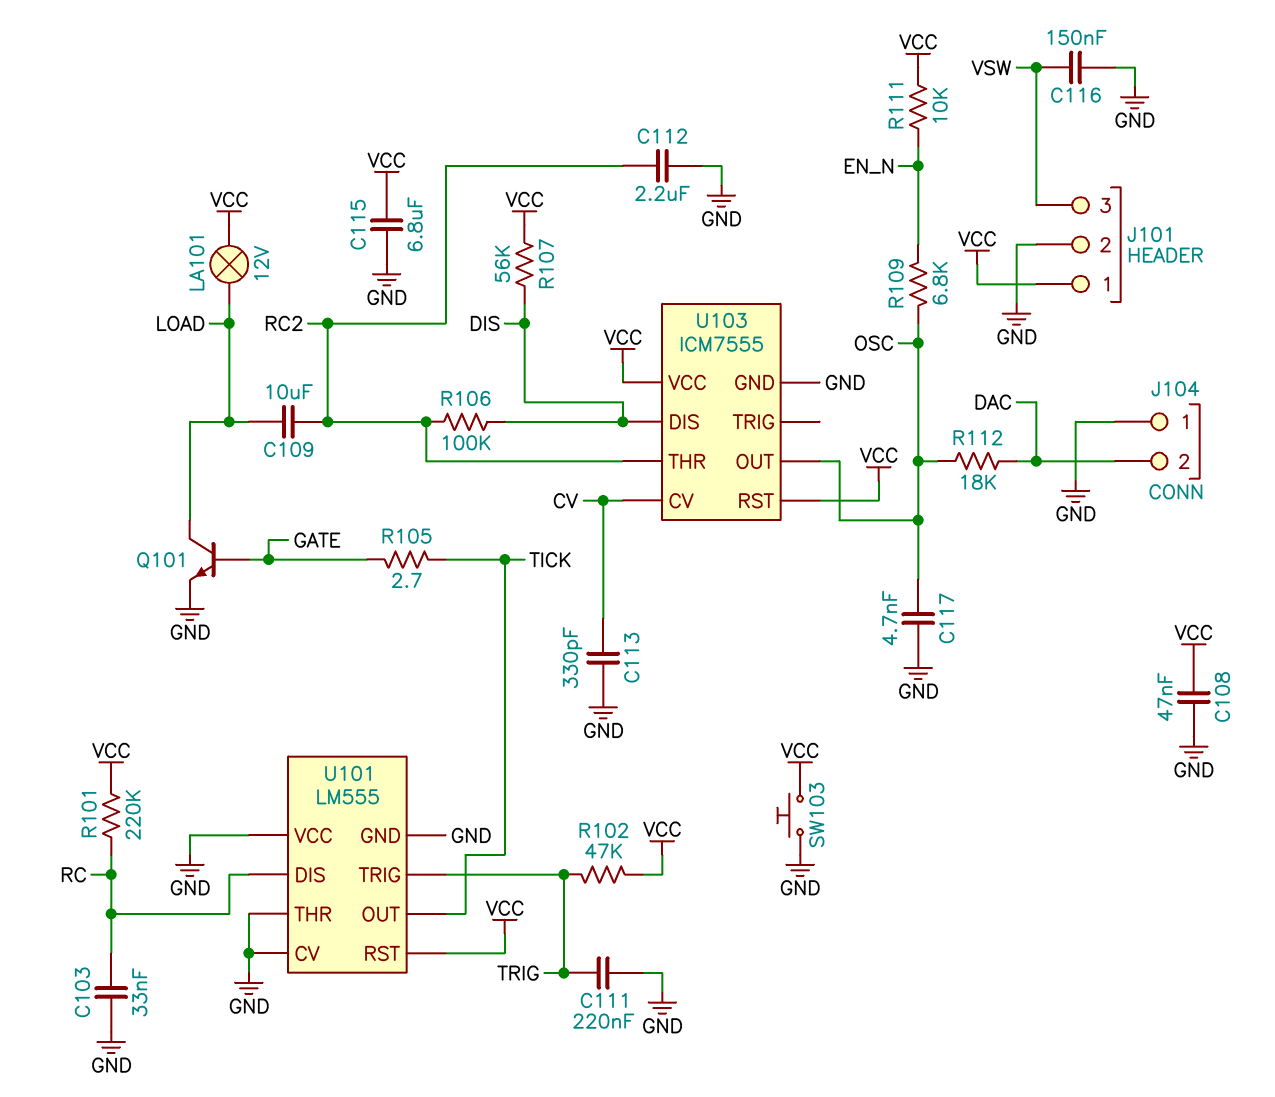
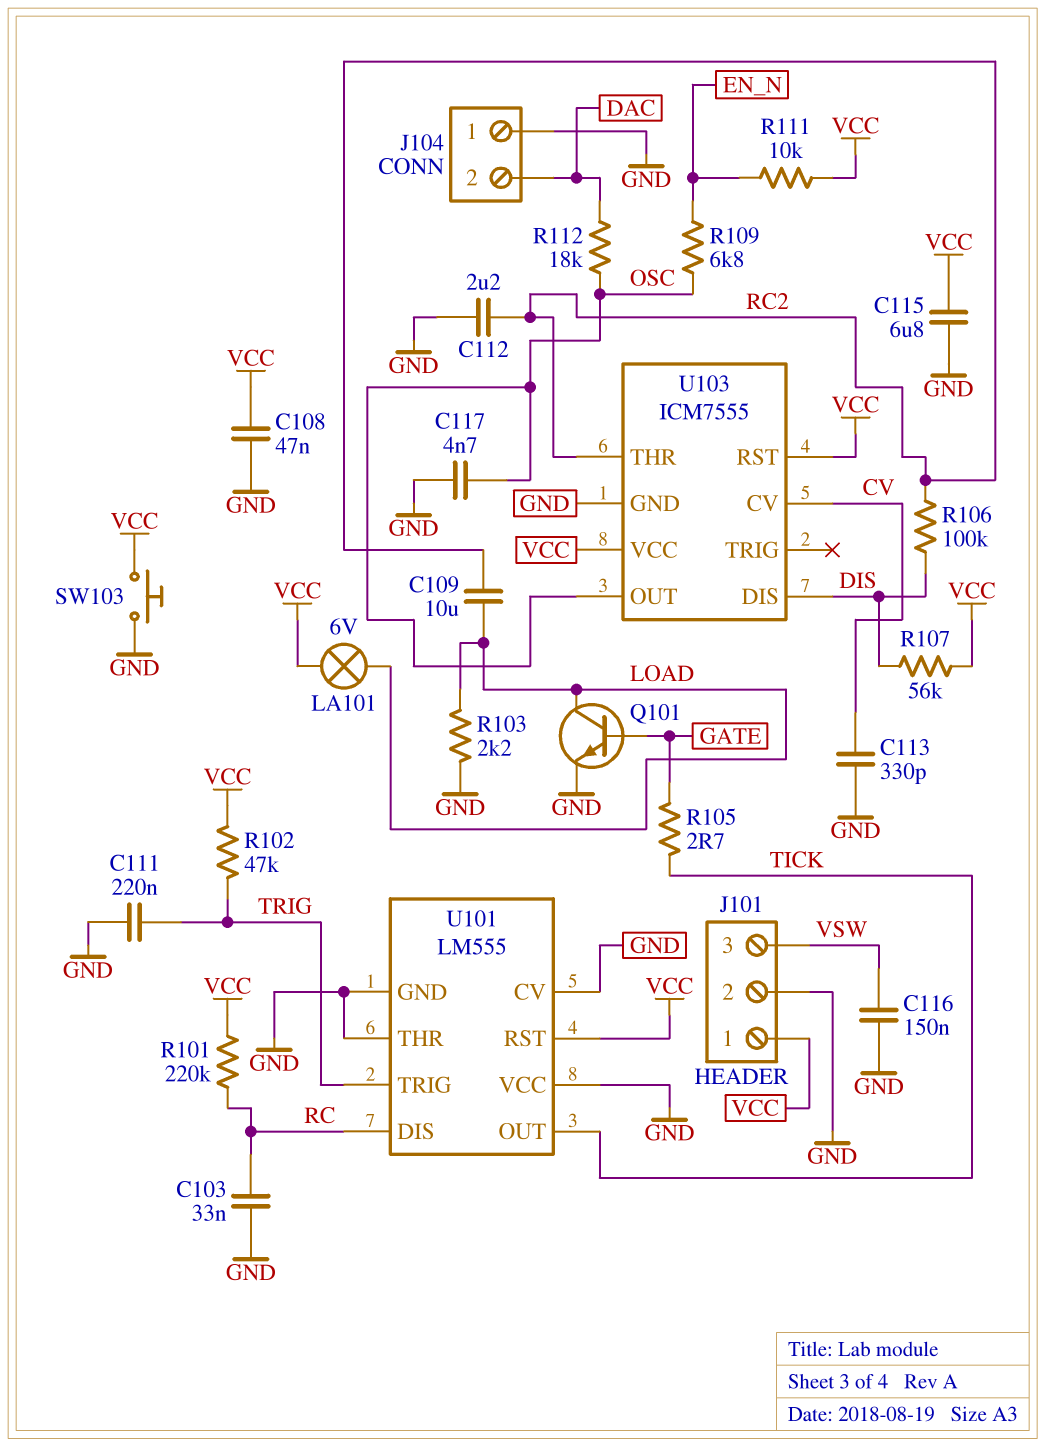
LA101: lamp 12V (LOAD, VCC) -> lamp 6V (LOAD, VCC)
R103: none -> 2.2k (GND, LOAD)

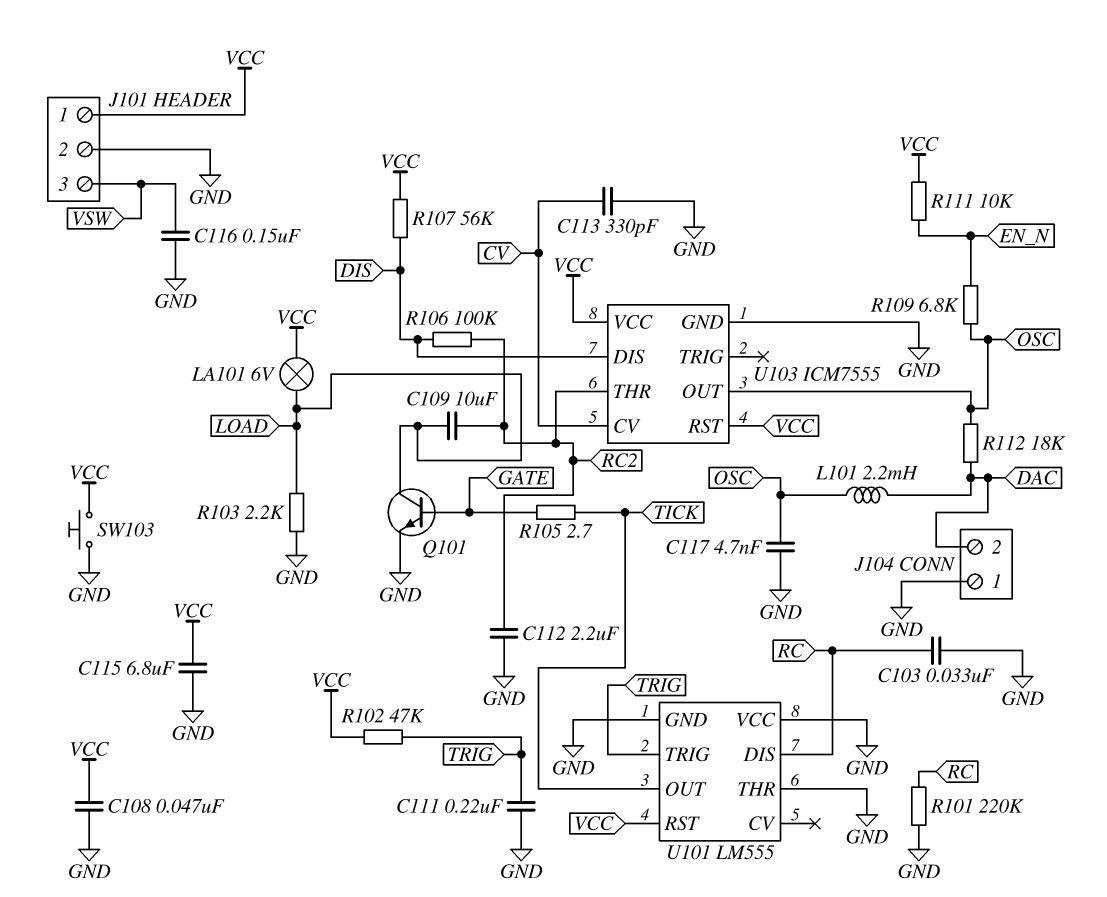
L101: none -> 2.2mH (DAC, OSC)
R101: 220k (RC, VCC) -> 220k (GND, RC)
U101 pin CV: GND -> none

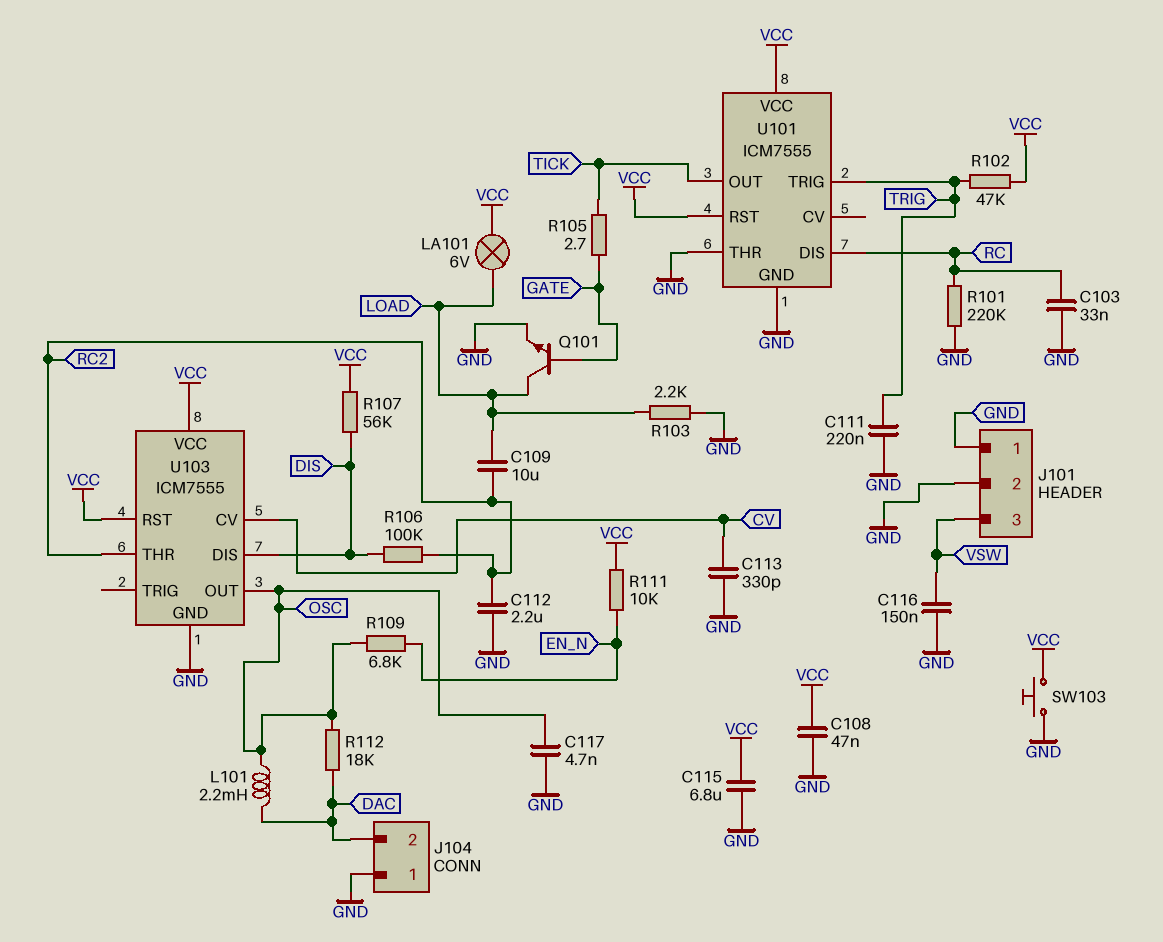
J101 pin 1: VCC -> GND
U101: LM555 -> ICM7555
U101 pin VCC: GND -> VCC

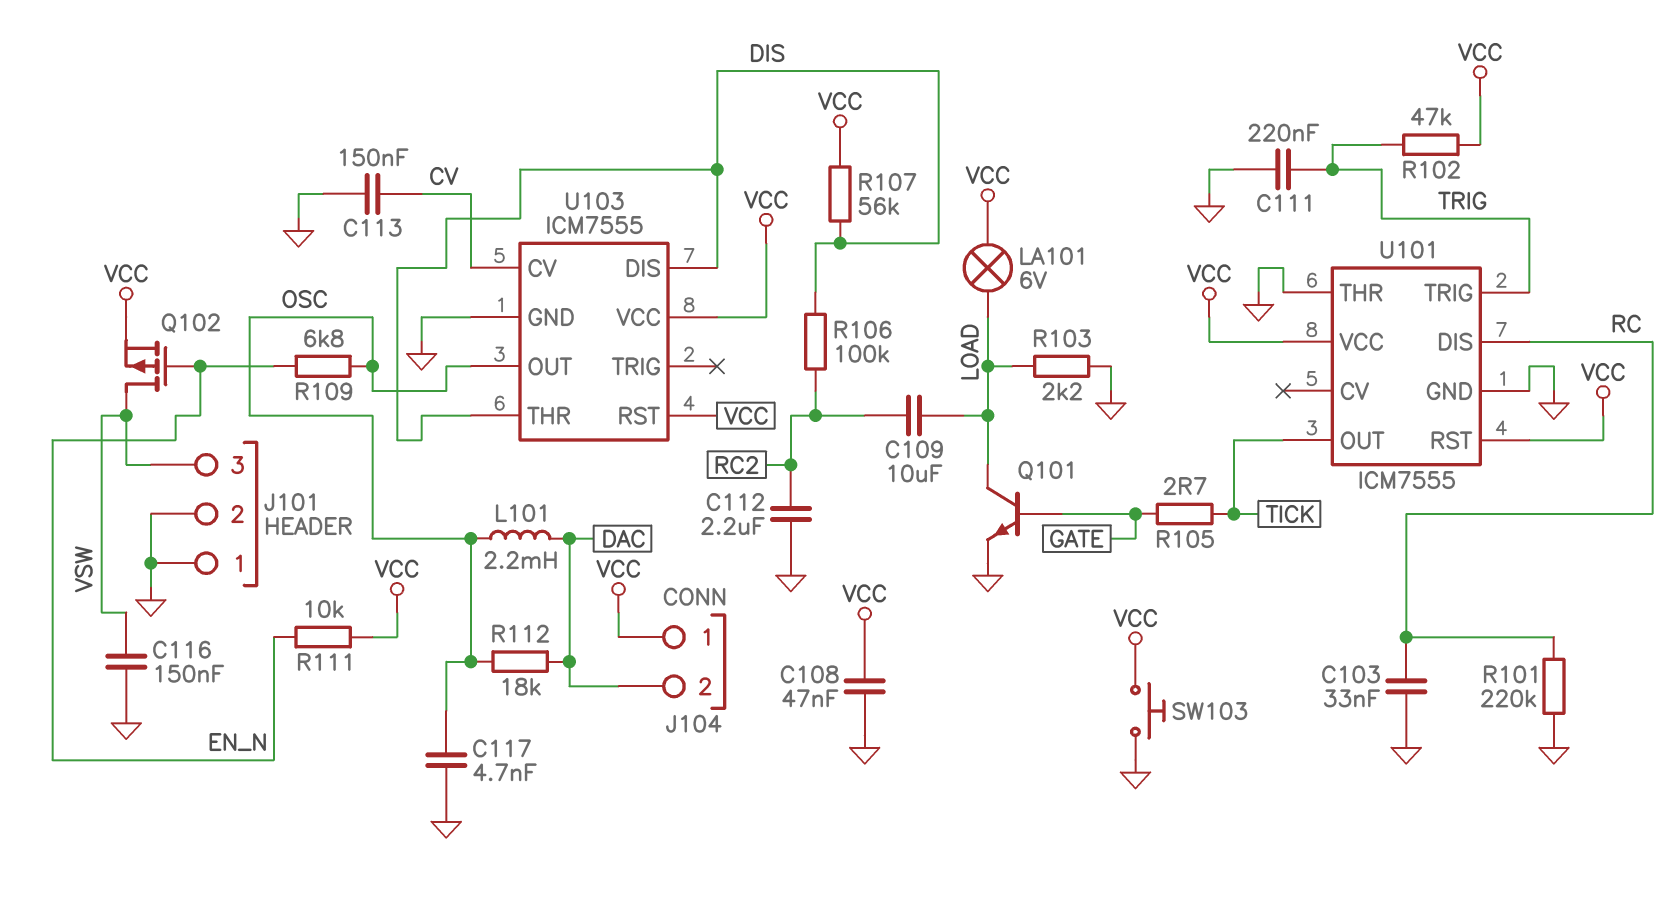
C113: 330pF (CV, GND) -> 150nF (CV, GND)
C115: 6.8uF (GND, VCC) -> none
J104 pin 1: GND -> VCC
Q102: none -> PMOS (G EN_N, D VSW, S VCC)
U103 pin THR: RC2 -> DIS

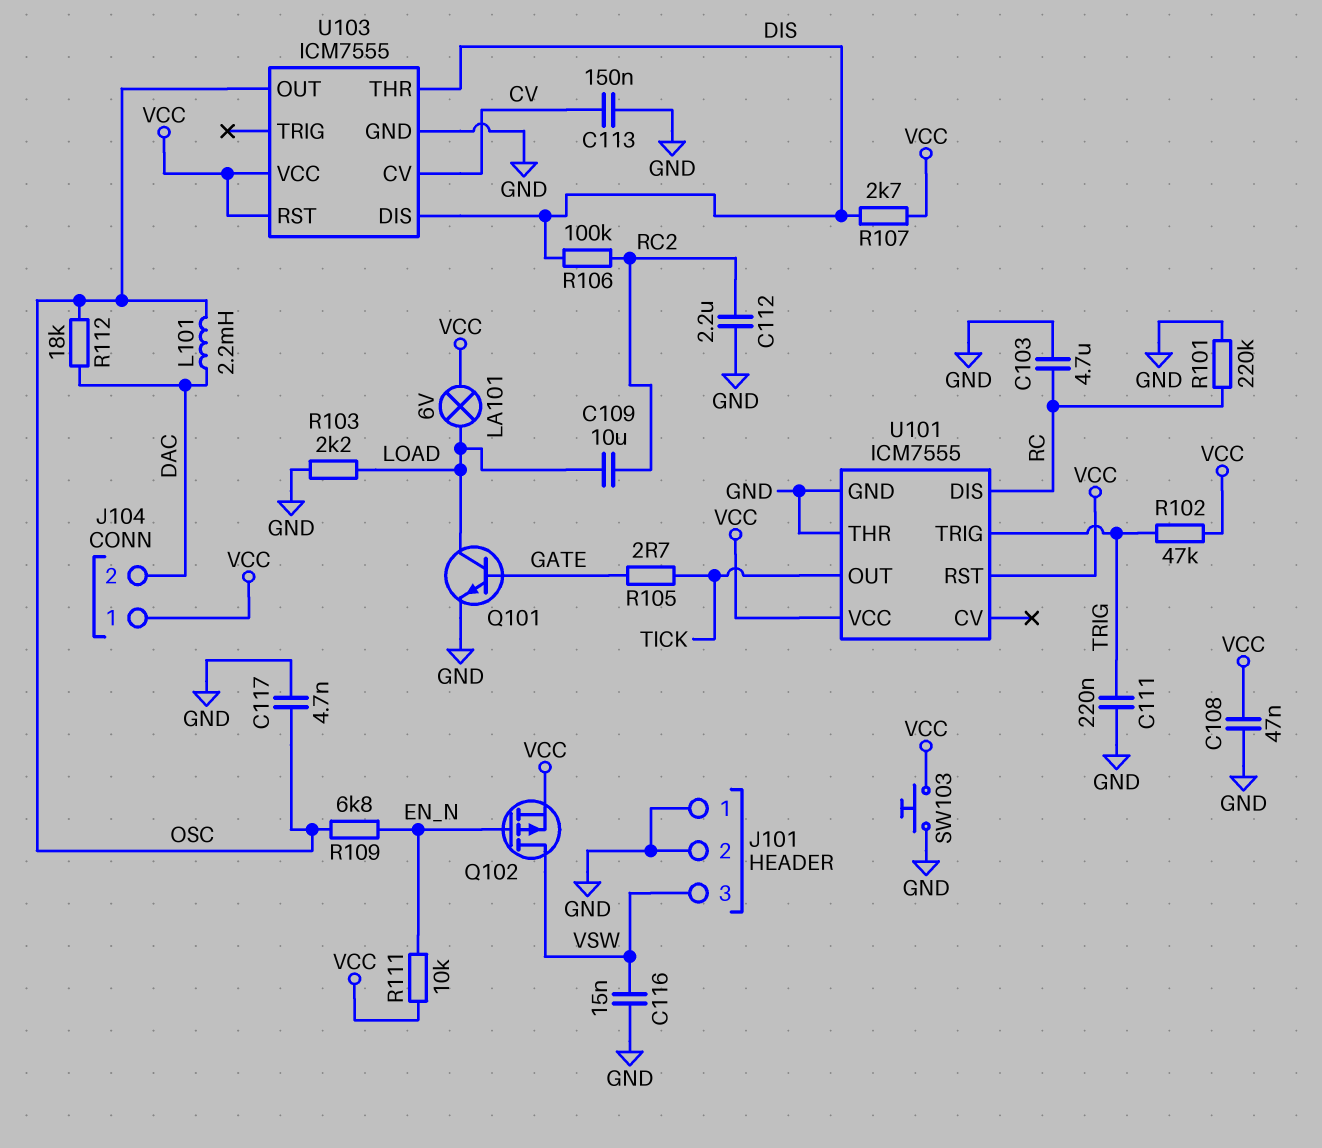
C103: 33nF (GND, RC) -> 4.7uF (GND, RC)
C116: 150nF (GND, VSW) -> 15nF (GND, VSW)
R107: 56k (DIS, VCC) -> 2.7k (DIS, VCC)

